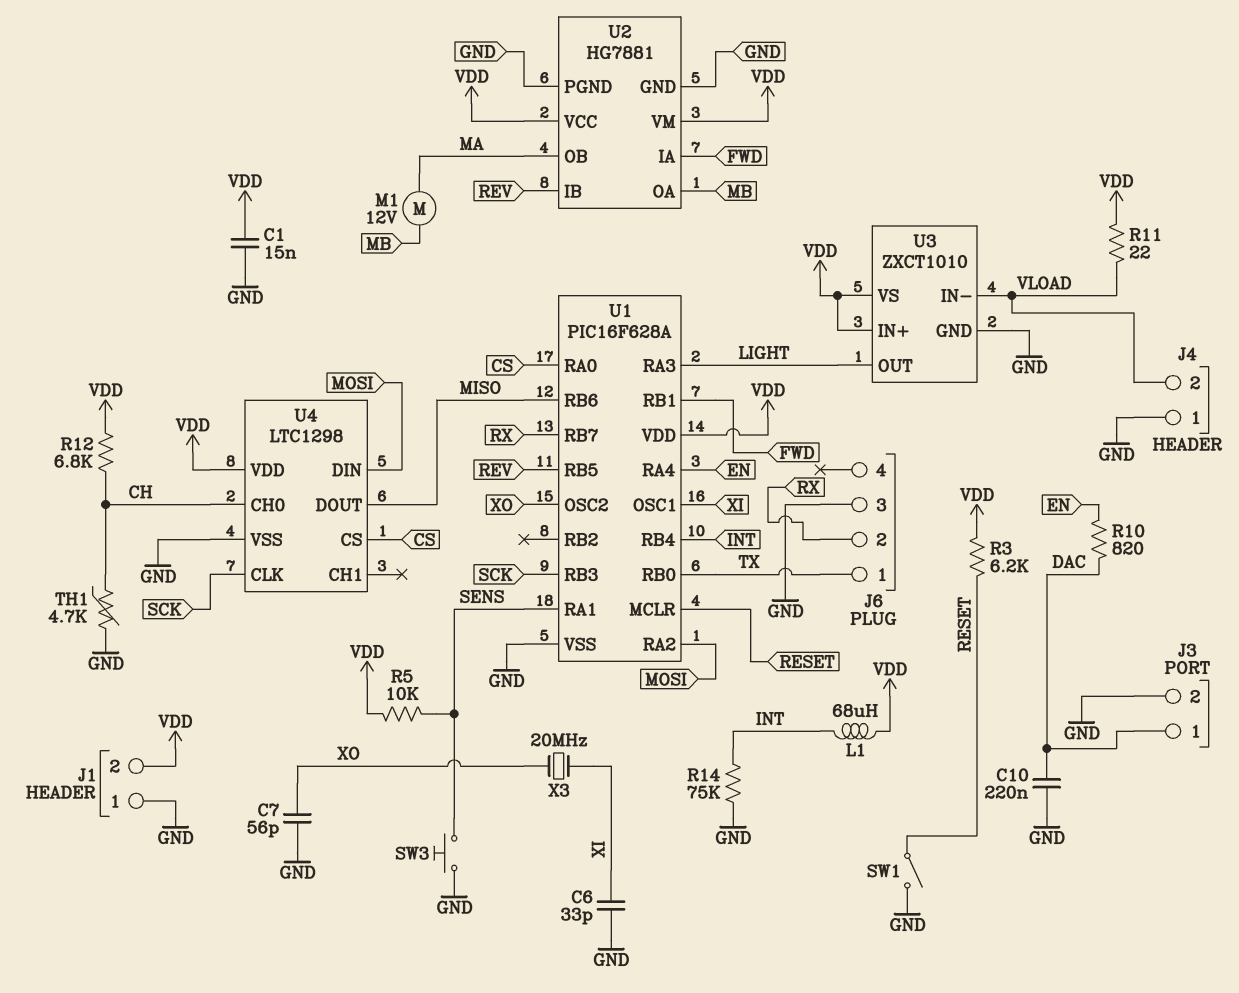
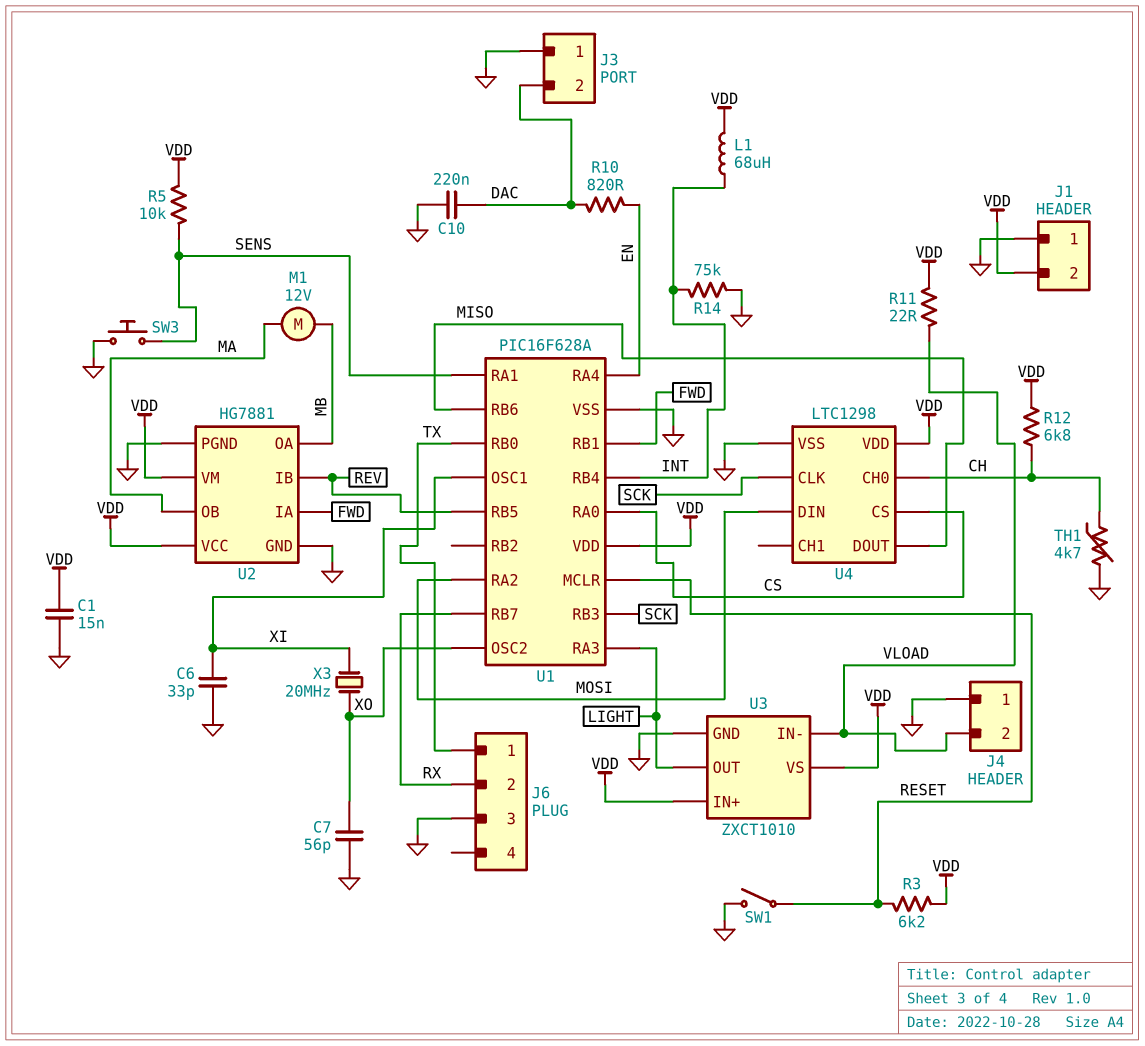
J3 pin 1: DAC -> GND
J3 pin 2: GND -> DAC

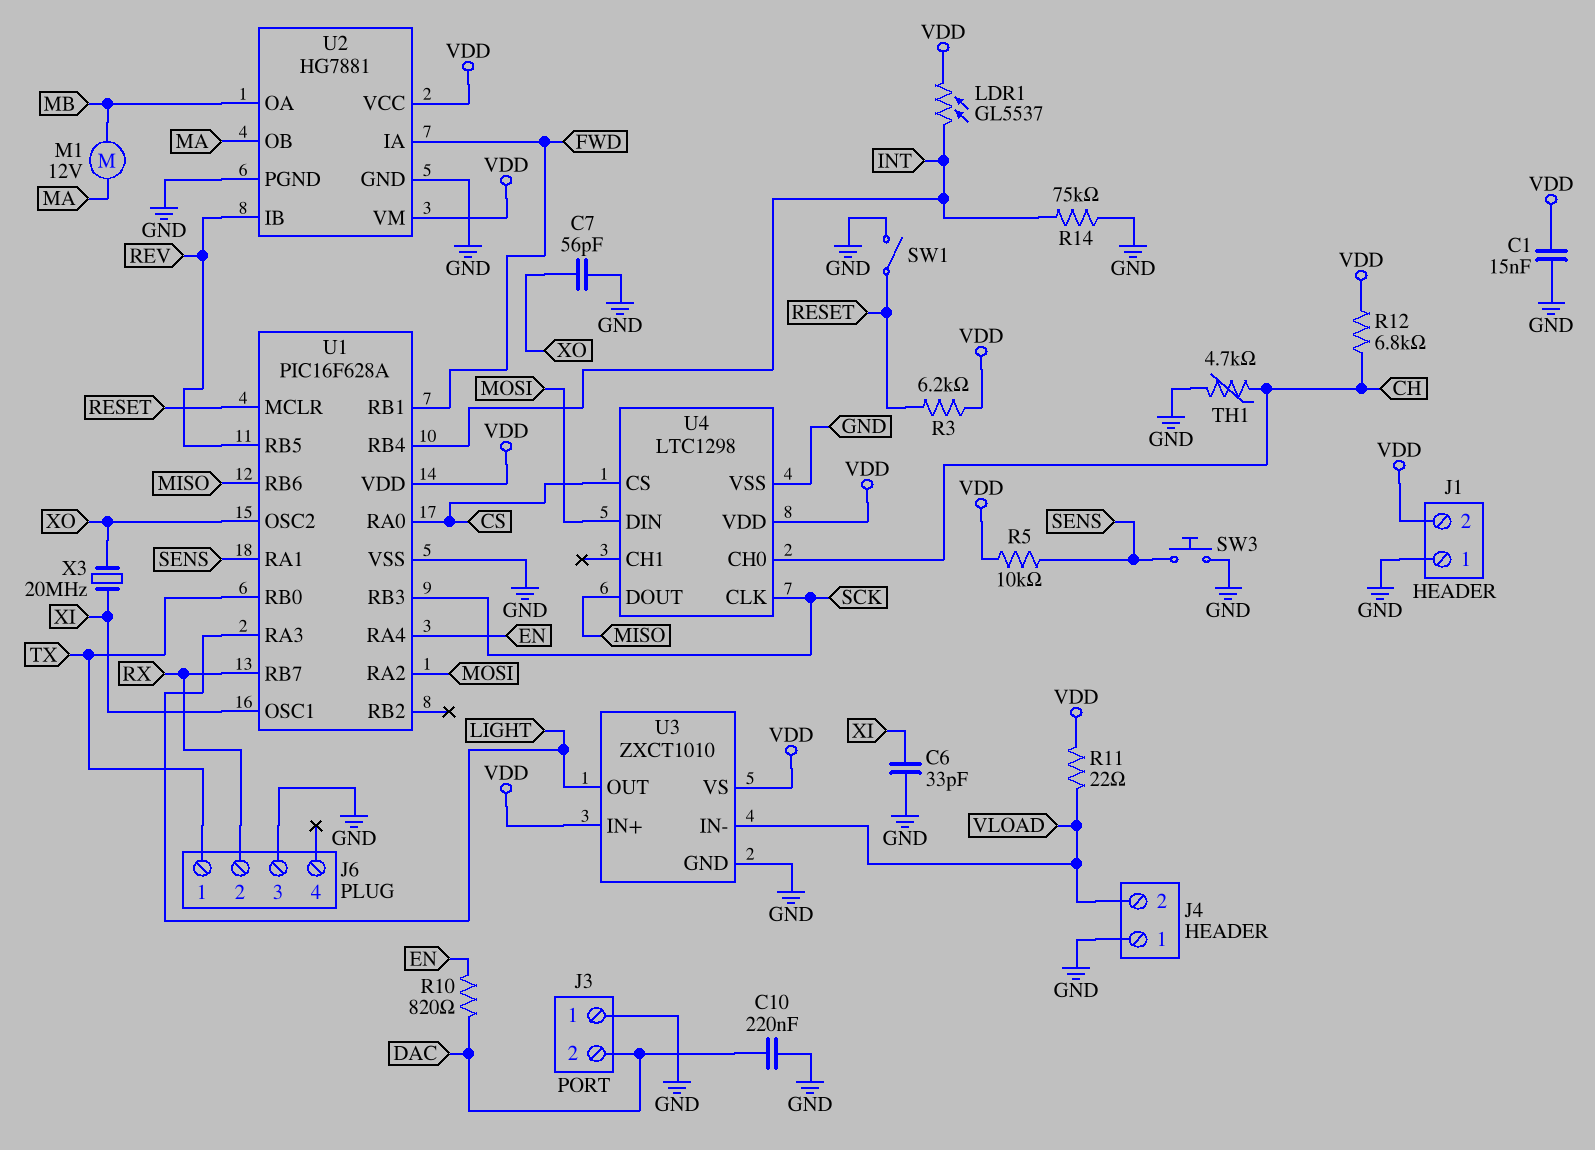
L1: 68uH (INT, VDD) -> none
LDR1: none -> GL5537 (INT, VDD)

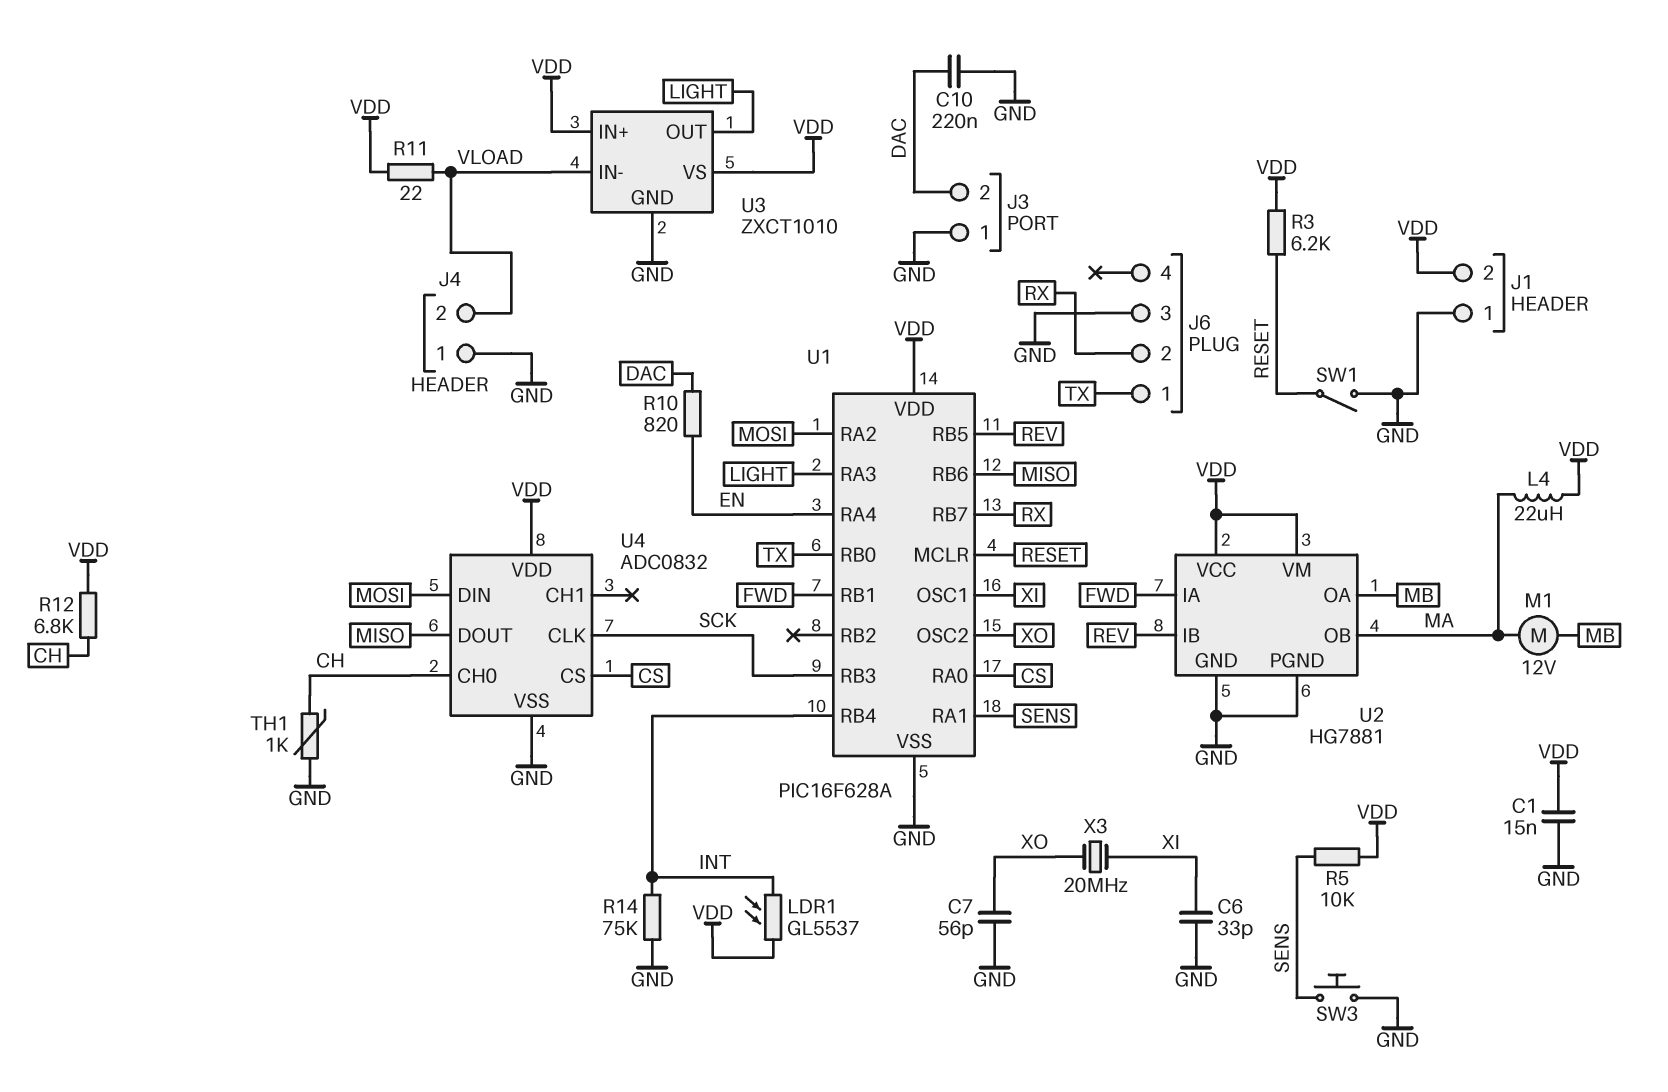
L4: none -> 22uH (MA, VDD)
TH1: 4.7k (CH, GND) -> 1k (CH, GND)
U4: LTC1298 -> ADC0832

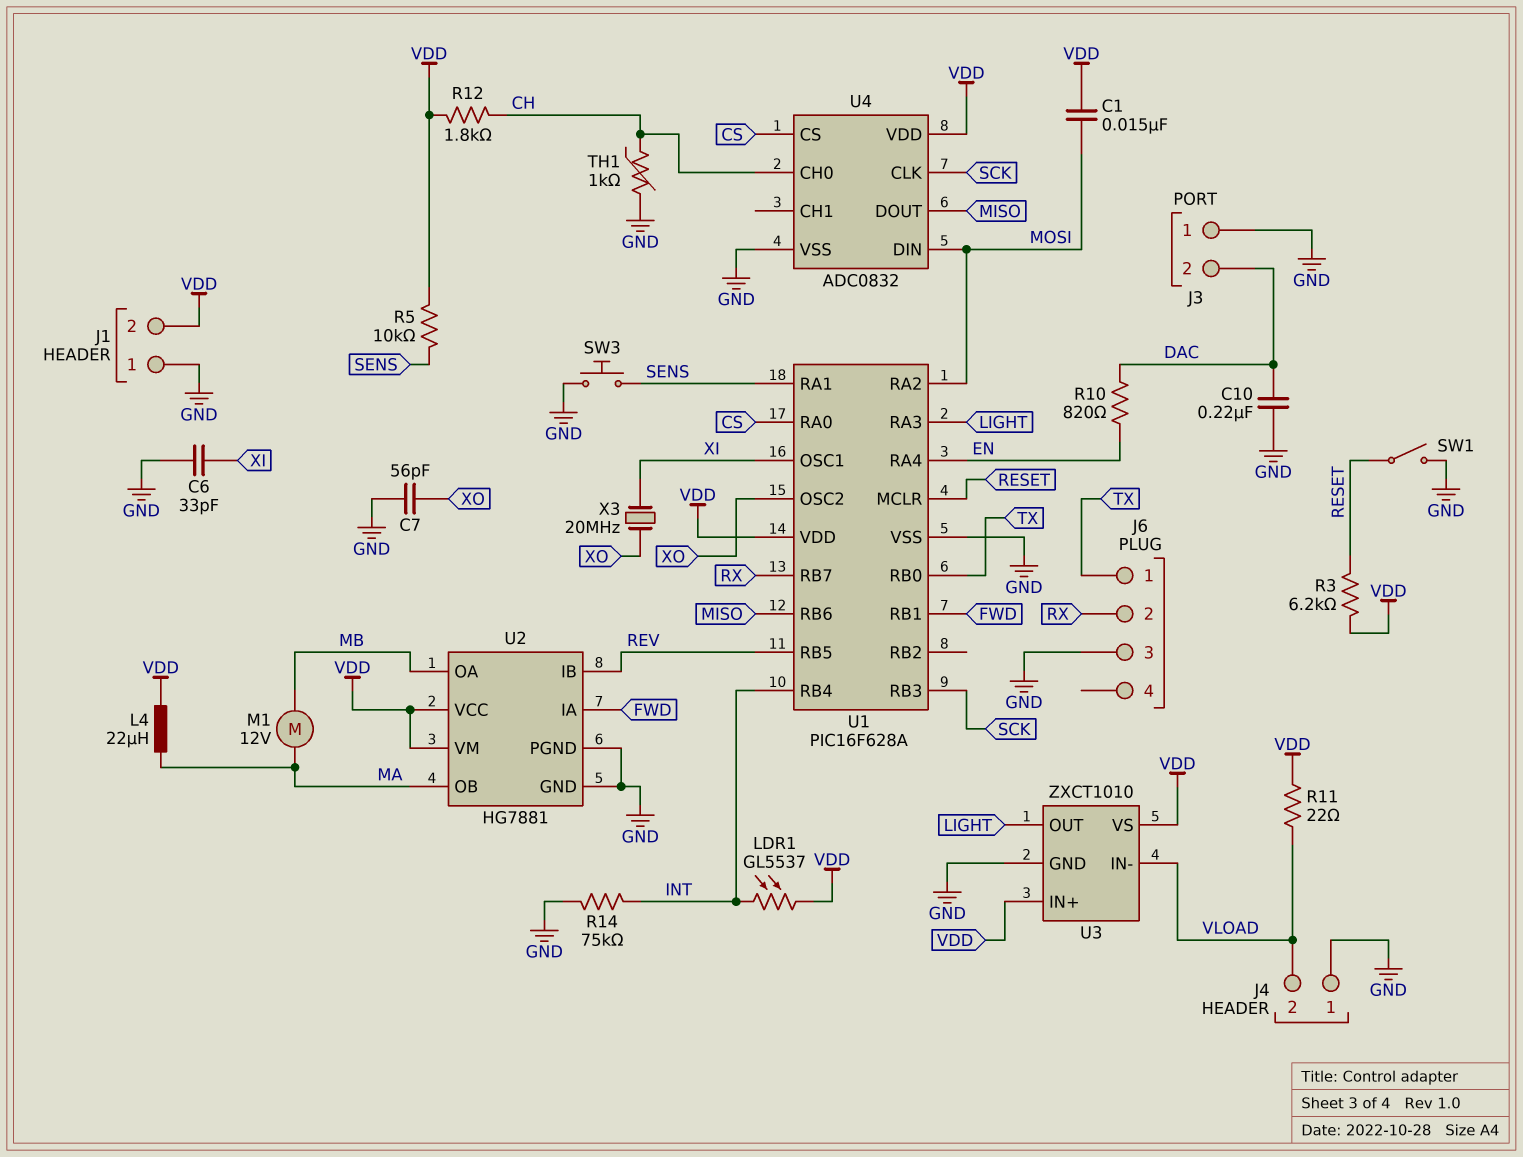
C1: 15nF (GND, VDD) -> 15nF (MOSI, VDD)
R12: 6.8k (CH, VDD) -> 1.8k (CH, VDD)

